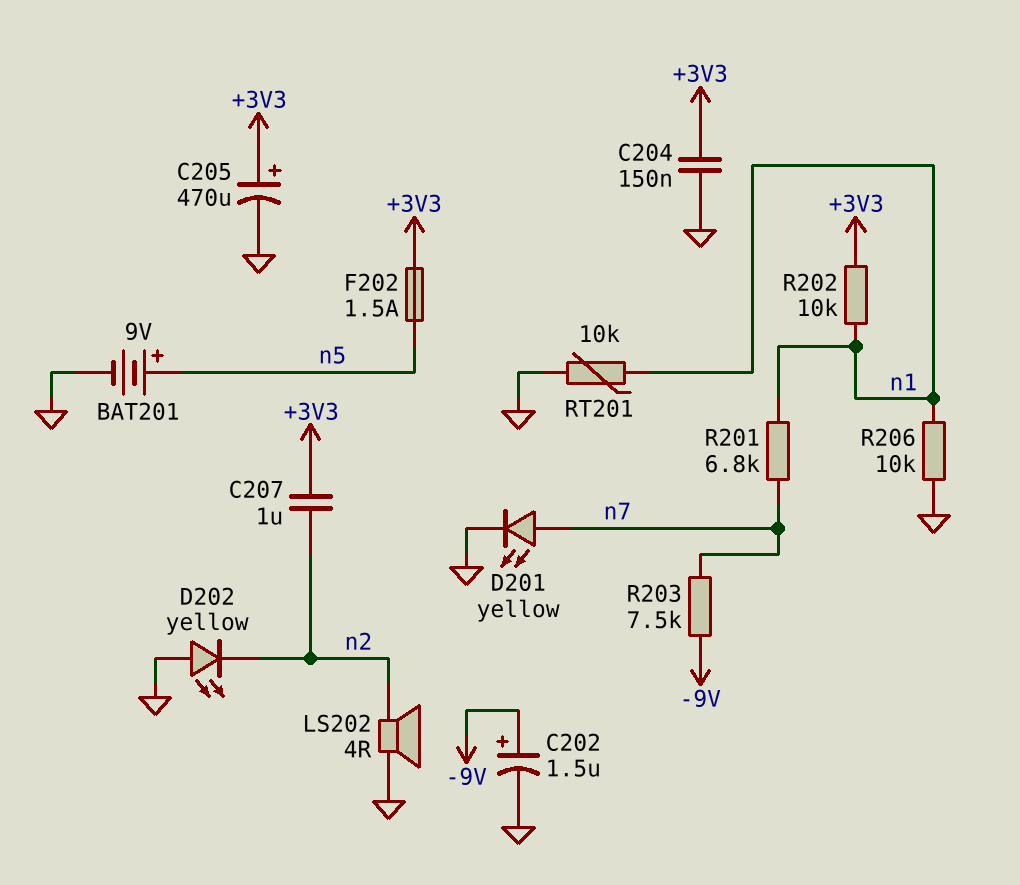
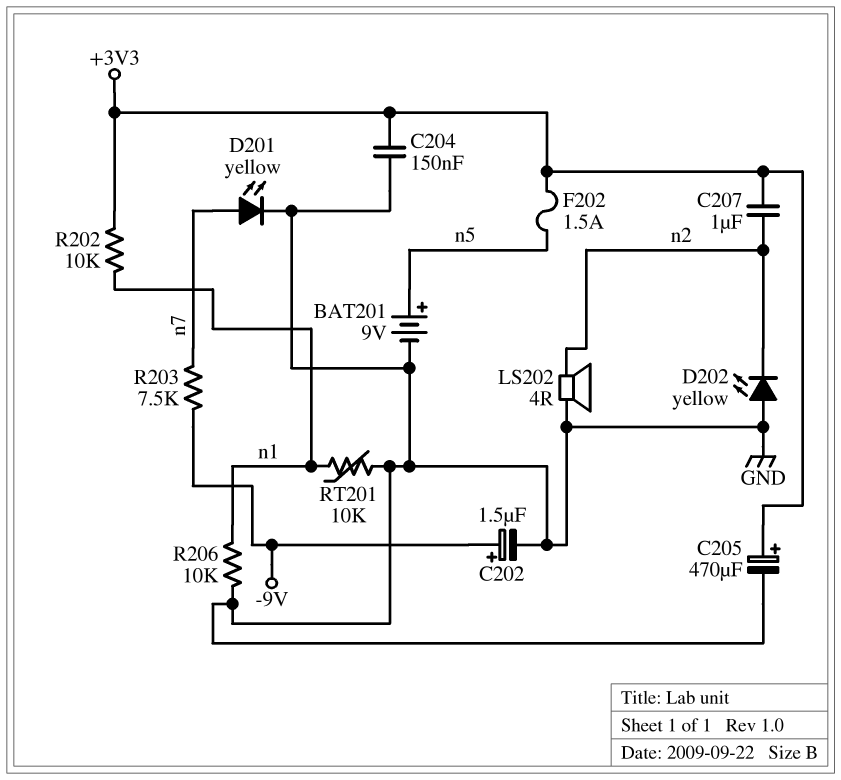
R201: 6.8k (n1, n7) -> none

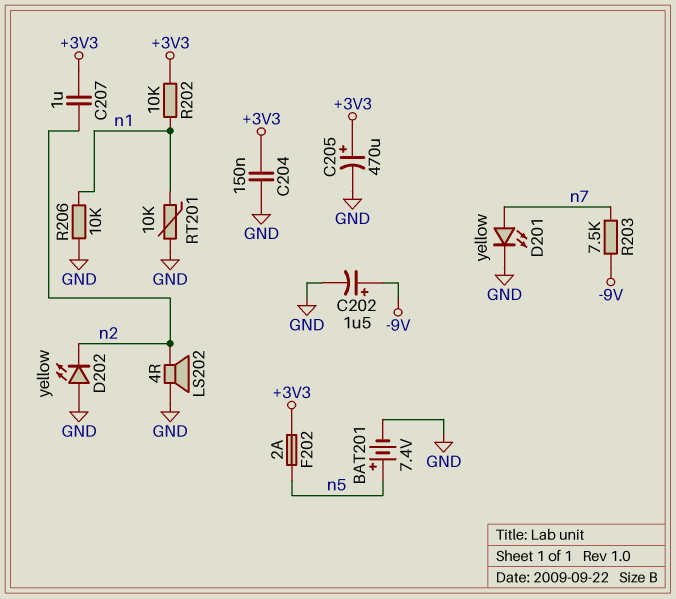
BAT201: 9V (plus n5, minus GND) -> 7.4V (plus n5, minus GND)
F202: 1.5A (+3V3, n5) -> 2A (+3V3, n5)

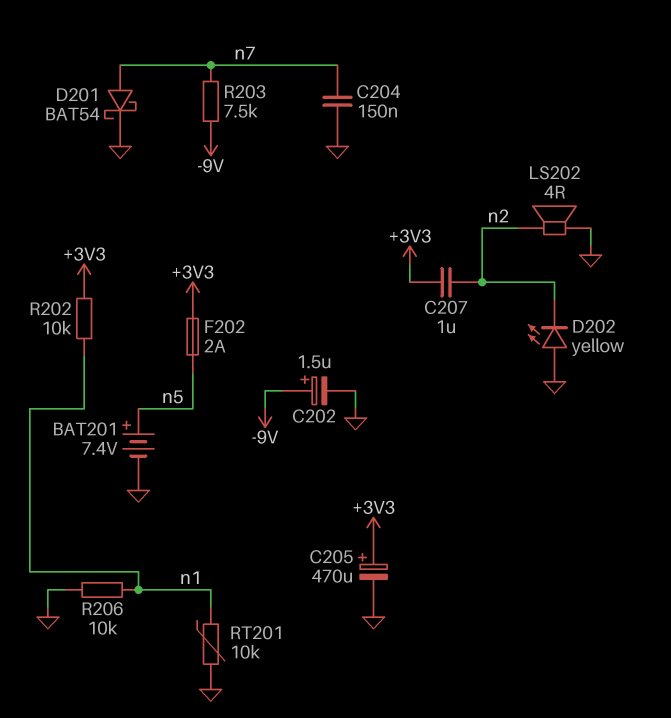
C204: 150nF (+3V3, GND) -> 150nF (GND, n7)
D201: LED yellow (A n7, K GND) -> schottky BAT54 (A n7, K GND)

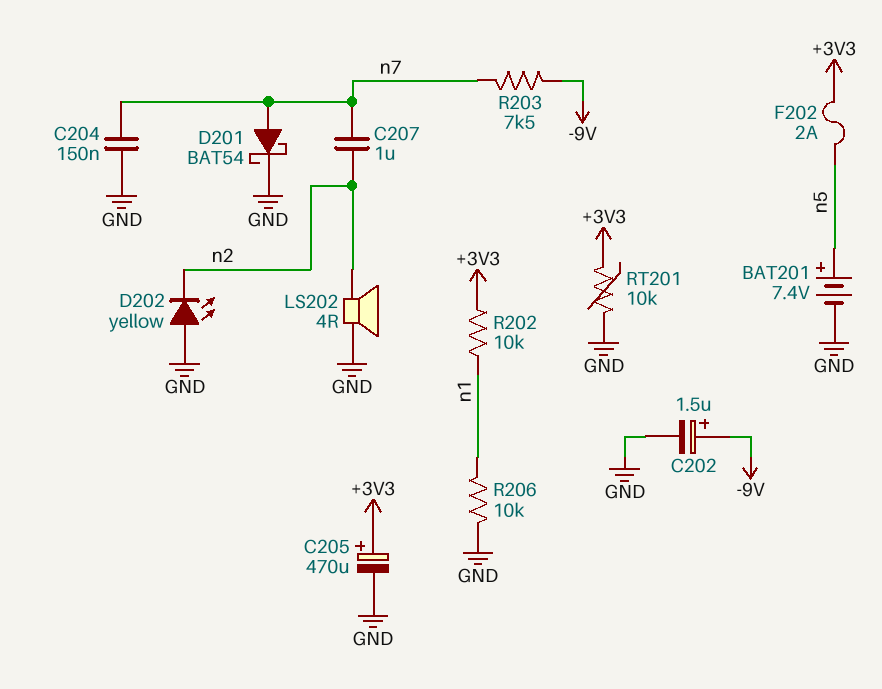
C207: 1uF (+3V3, n2) -> 1uF (n2, n7)
RT201: 10k (GND, n1) -> 10k (+3V3, GND)

